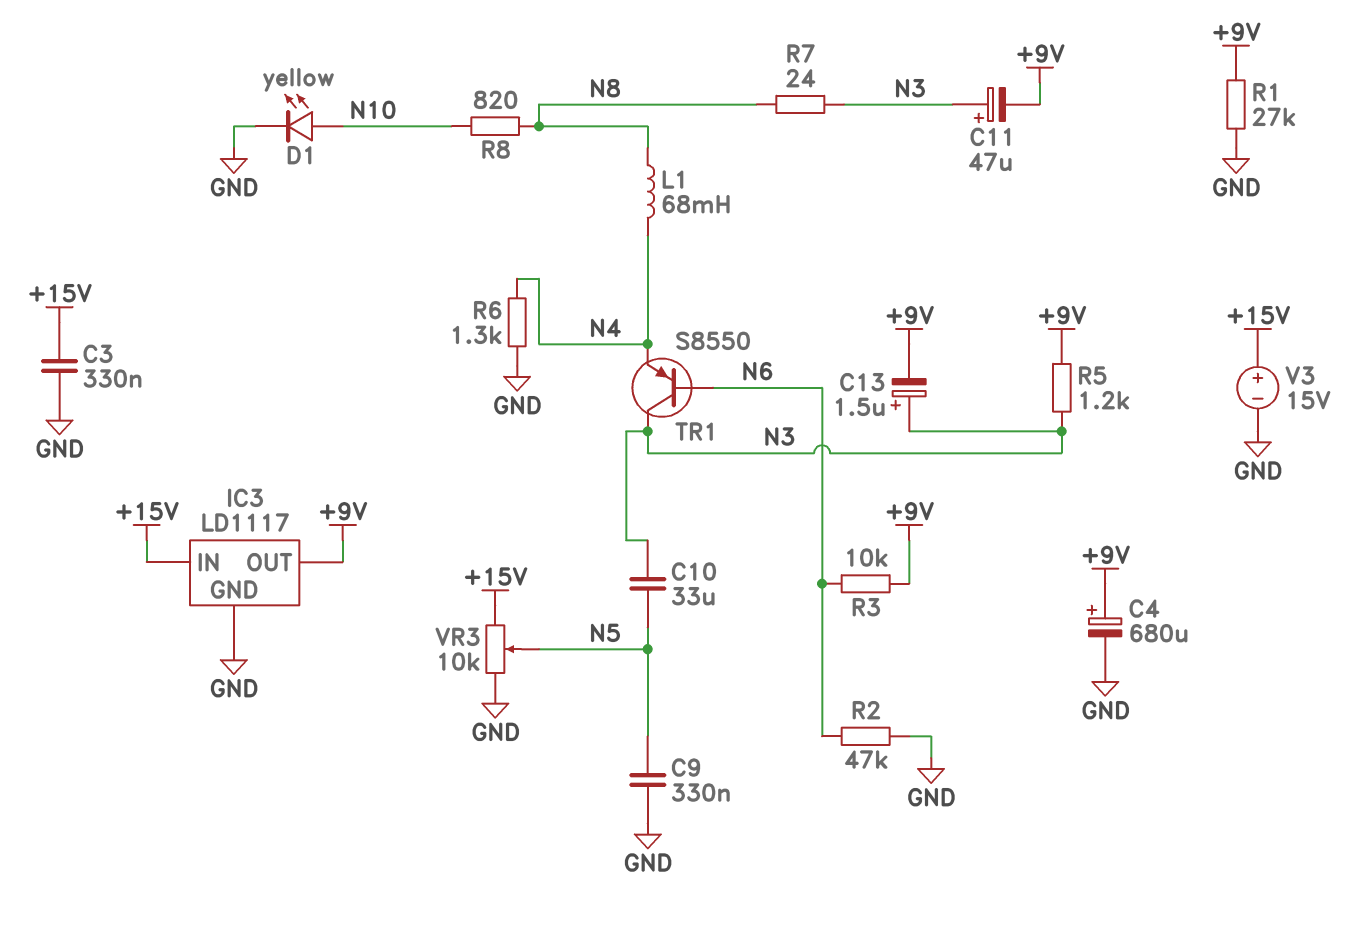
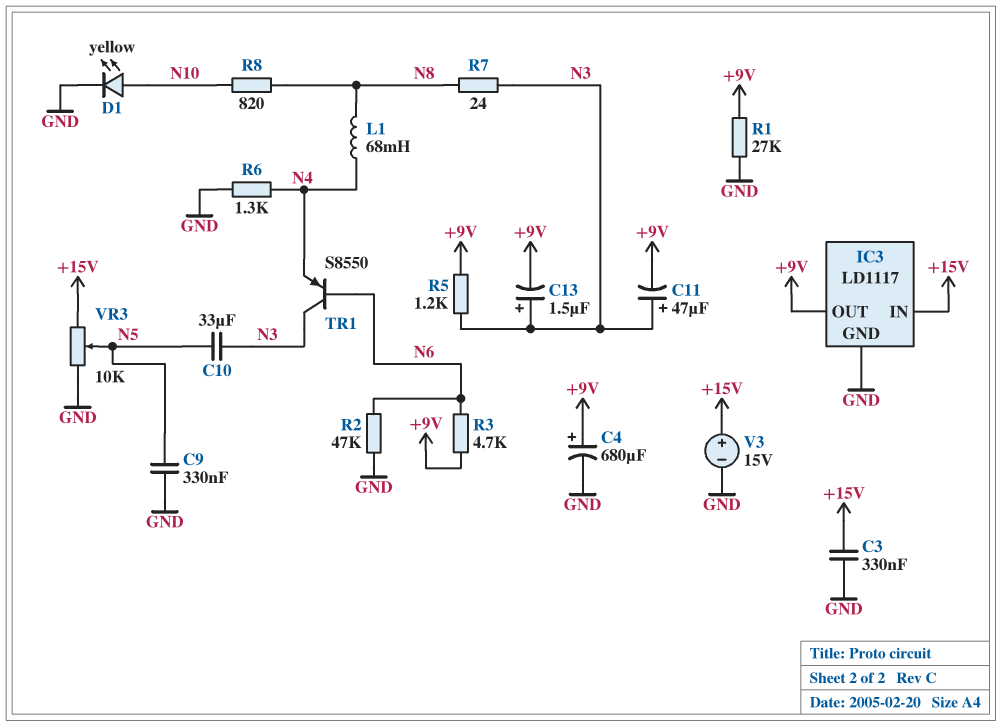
R3: 10k (+9V, N6) -> 4.7k (+9V, N6)

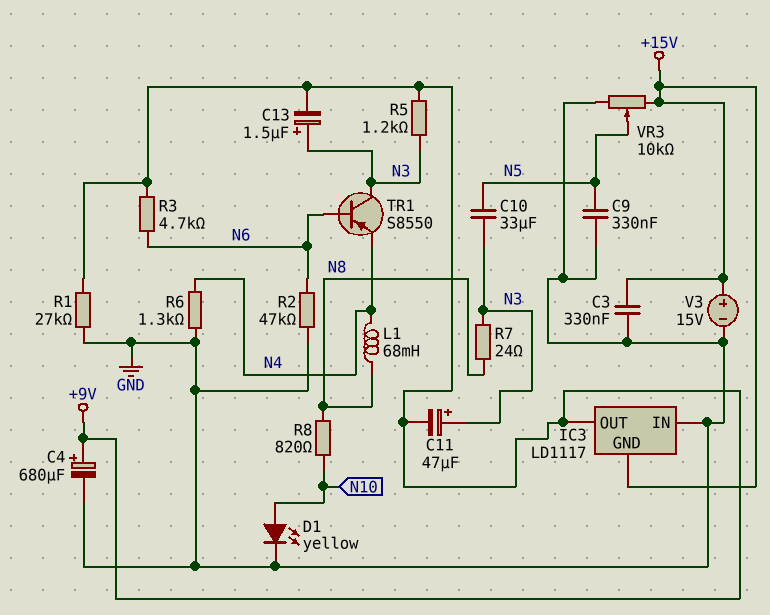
IC3 pin GND: GND -> +15V
IC3 pin IN: +15V -> GND

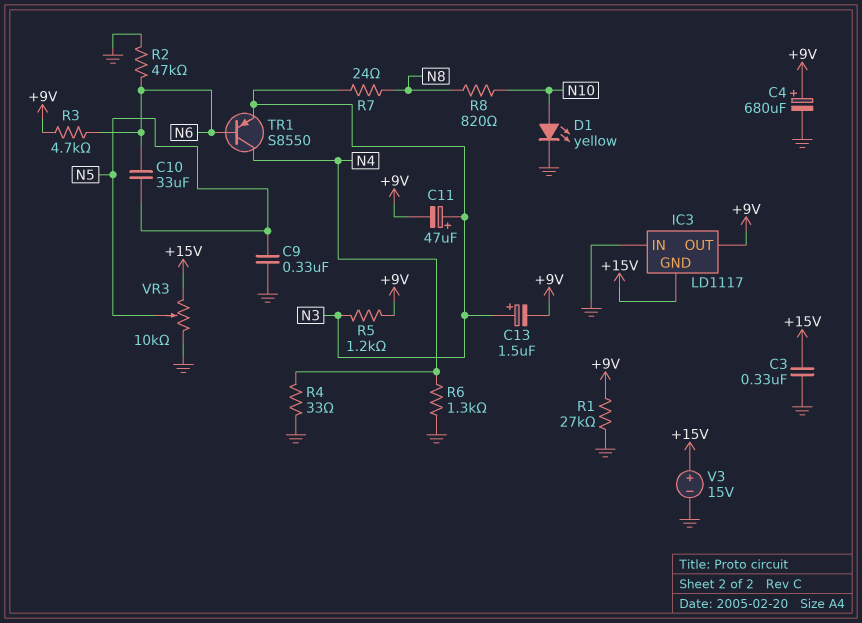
C10: 33uF (N3, N5) -> 33uF (N5, N6)
L1: 68mH (N4, N8) -> none
R4: none -> 33 (GND, N4)
TR1: PNP S8550 (B N6, C N3, E N4) -> PNP S8550 (B N6, C N4, E N3)

